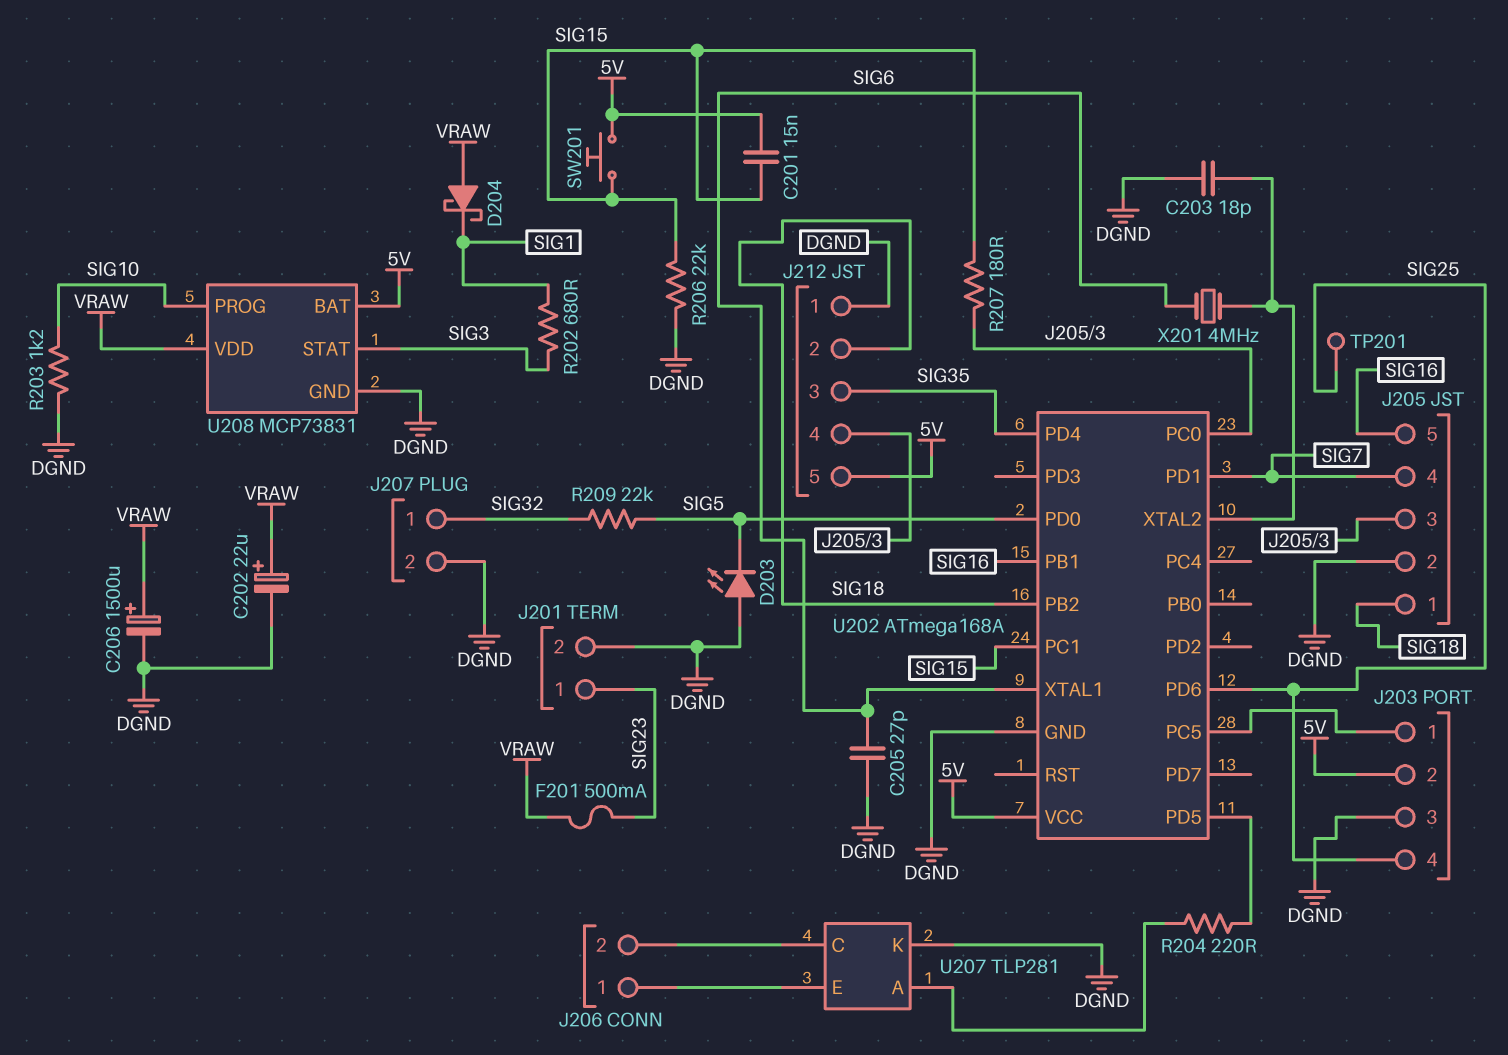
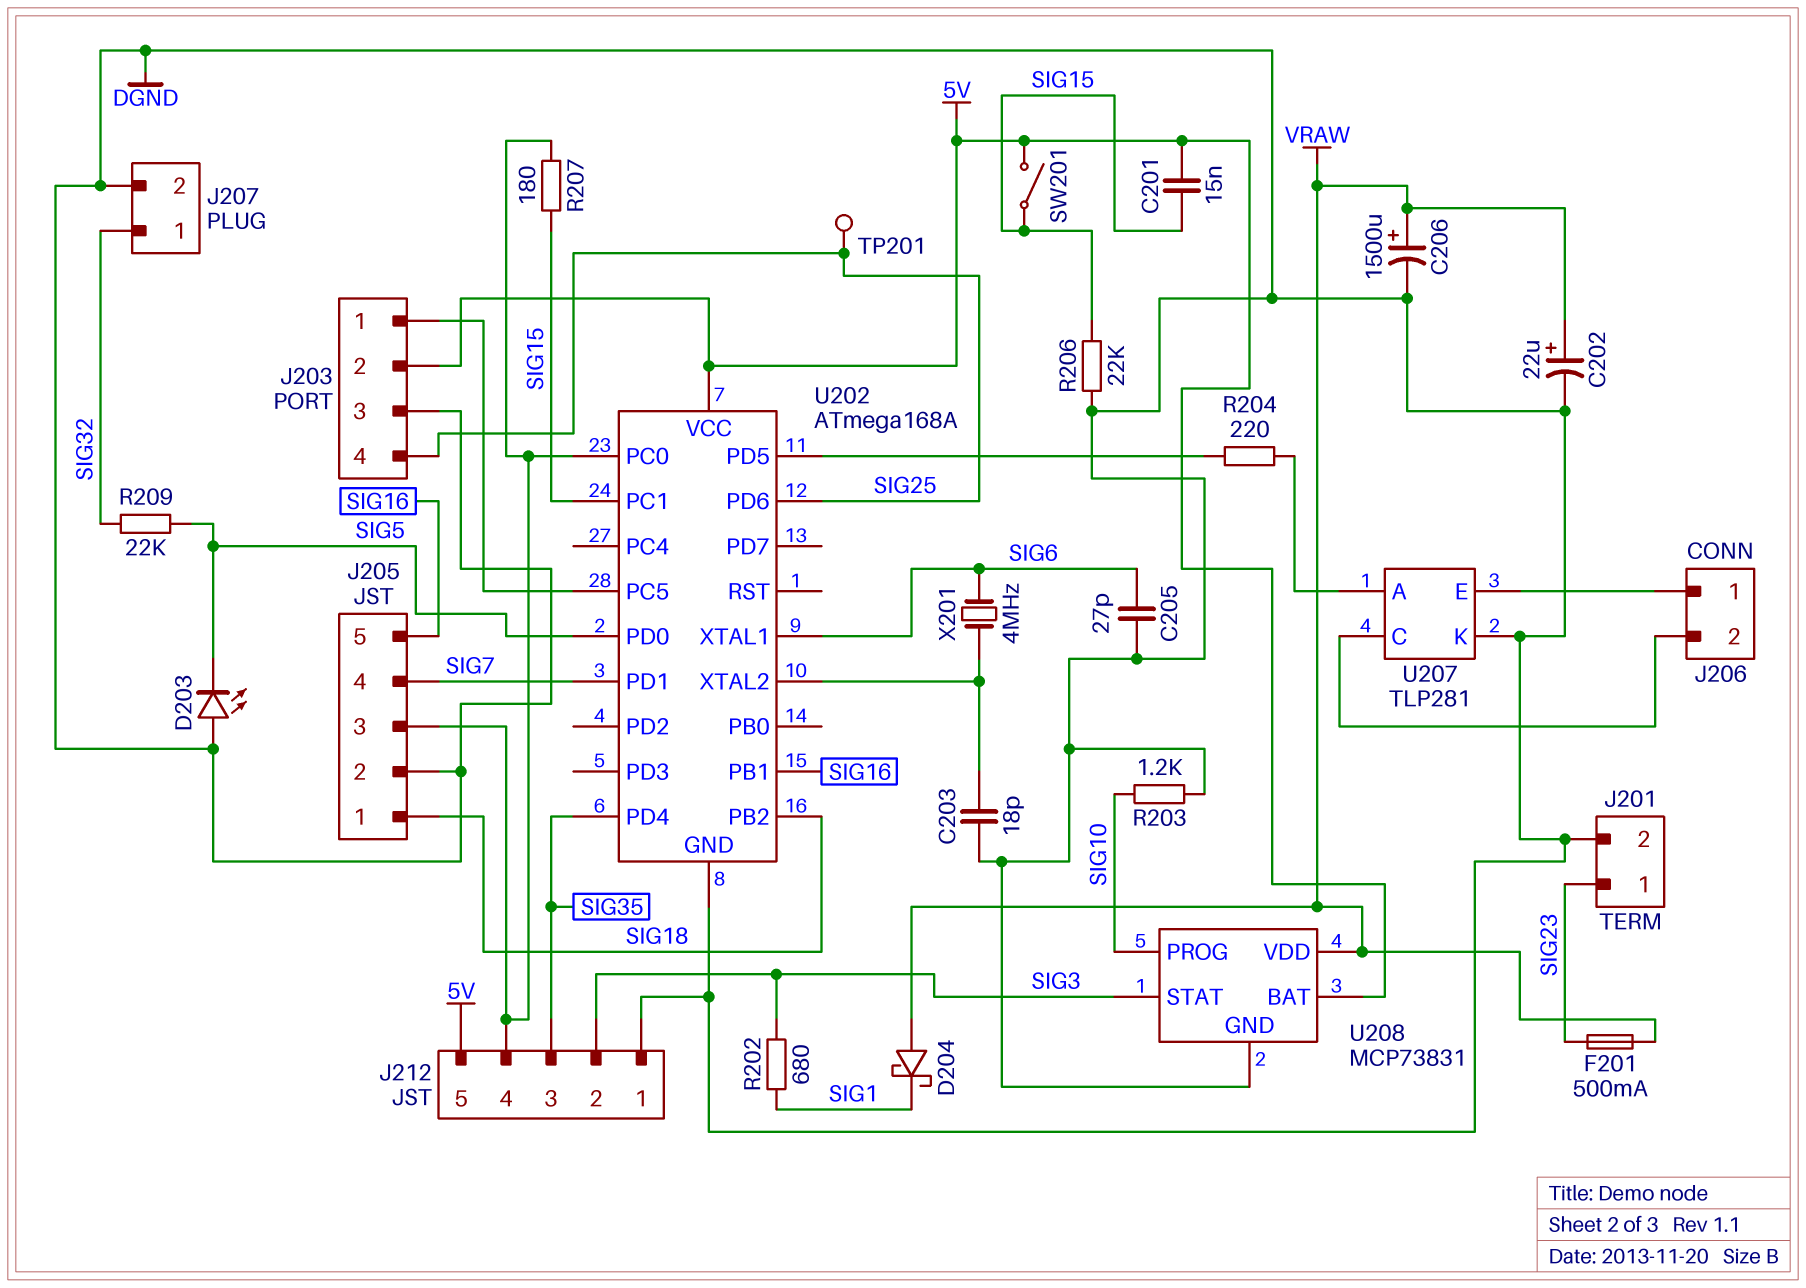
J212 pin 2: SIG18 -> SIG3
SW201: button (5V, SIG15) -> switch (5V, SIG15)

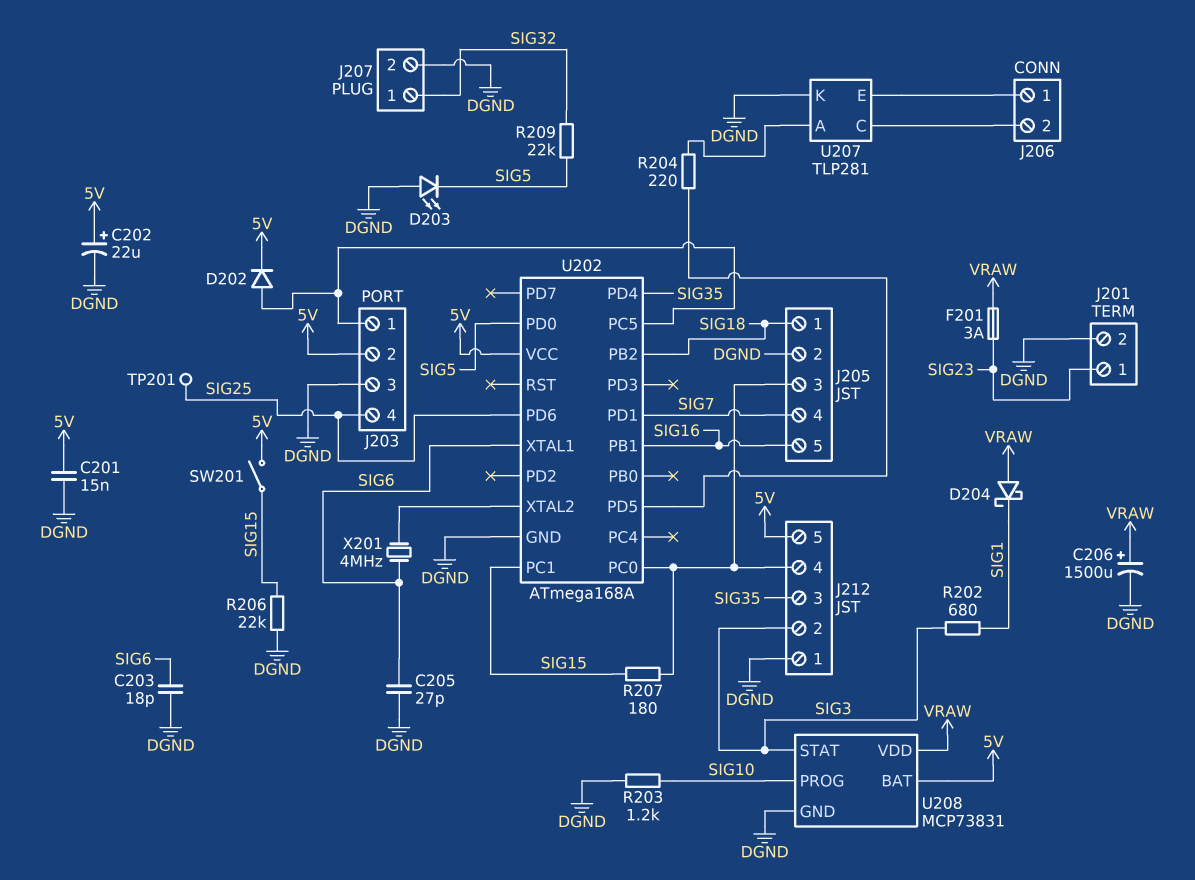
C201: 15nF (5V, SIG15) -> 15nF (5V, DGND)
C202: 22uF (plus VRAW, minus DGND) -> 22uF (plus 5V, minus DGND)
C203: 18pF (DGND, U202/XTAL2) -> 18pF (DGND, SIG6)
D202: none -> diode (A J203/1, K 5V)
F201: 500mA (SIG23, VRAW) -> 3A (SIG23, VRAW)

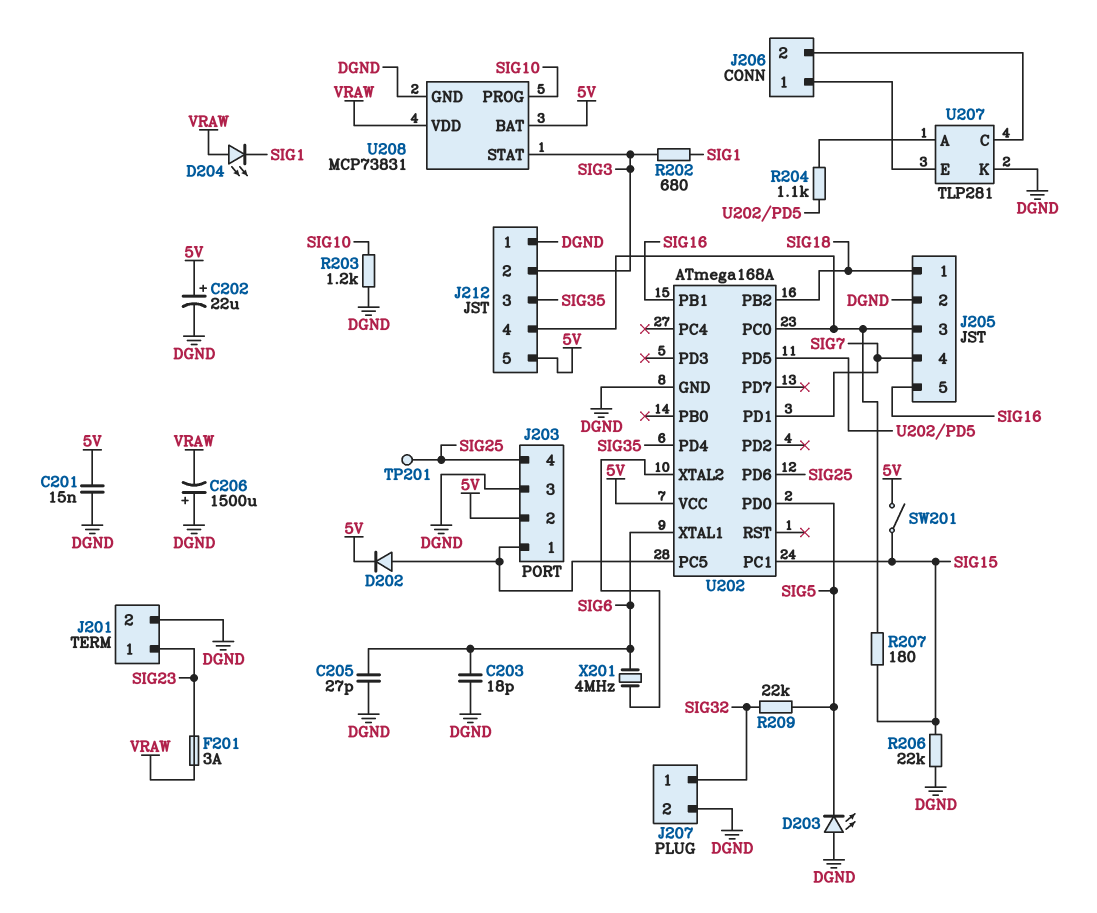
C206: 1500uF (plus VRAW, minus DGND) -> 1500uF (plus DGND, minus VRAW)
D204: schottky (A VRAW, K SIG1) -> LED (A VRAW, K SIG1)
R204: 220 (U202/PD5, U207/A) -> 1.1k (U202/PD5, U207/A)

